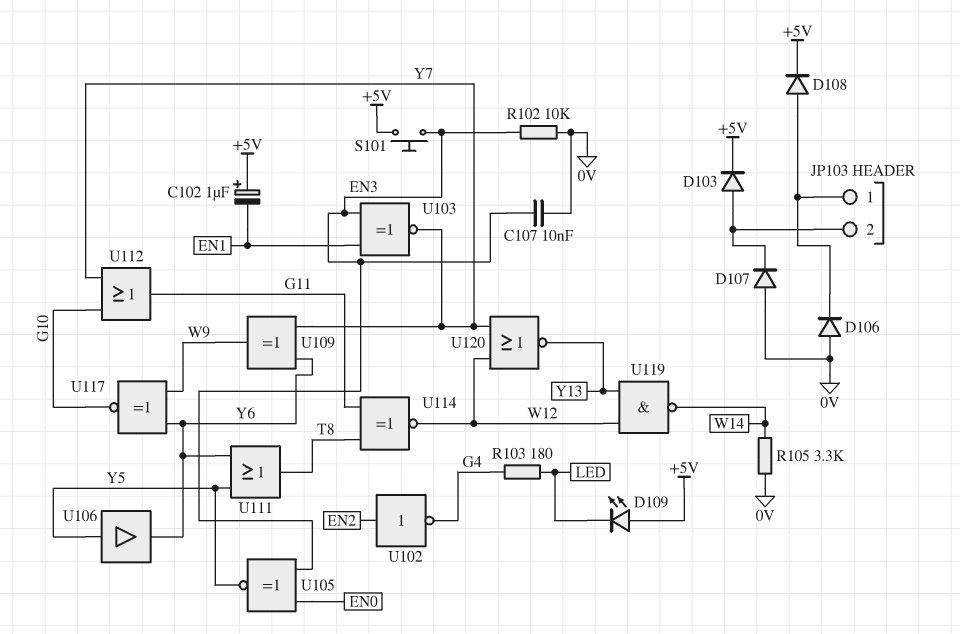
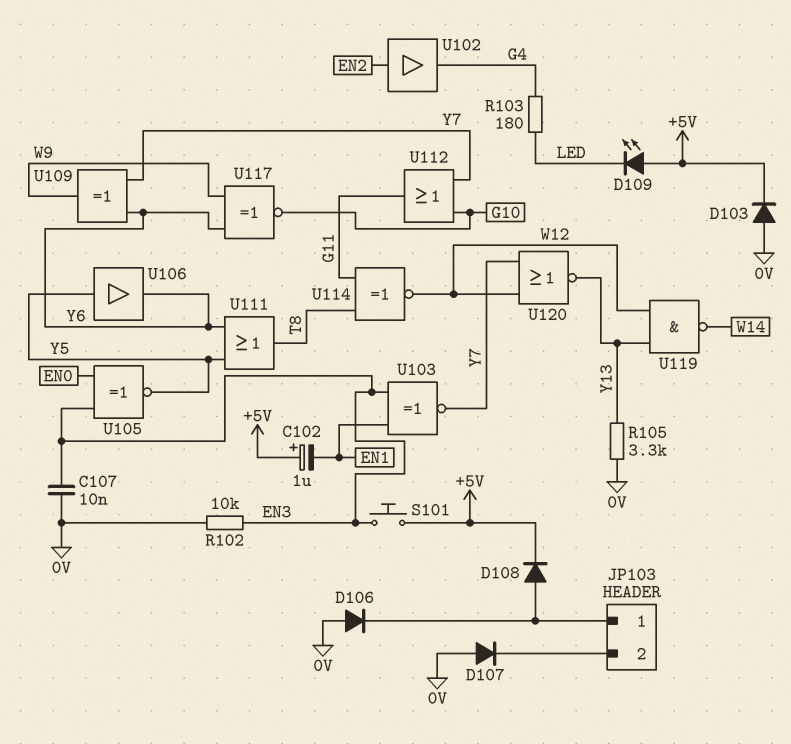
D103: diode (A JP103/2, K +5V) -> diode (A 0V, K +5V)
R105: 3.3k (0V, W14) -> 3.3k (0V, Y13)
U102: NOT (in EN2, out G4) -> buffer (in EN2, out G4)

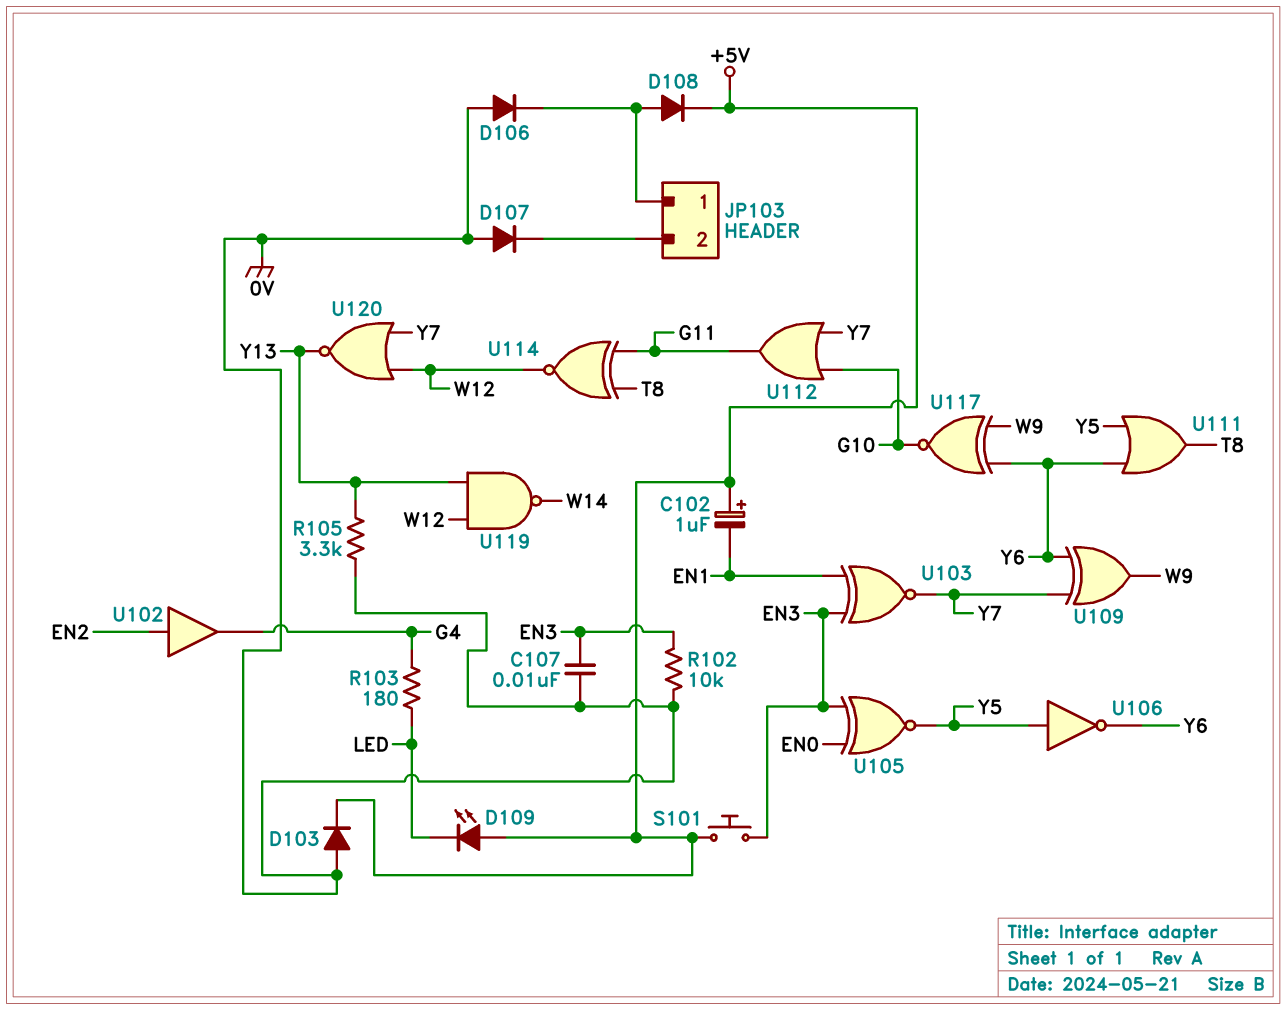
U106: buffer (in Y5, out Y6) -> NOT (in Y5, out Y6)

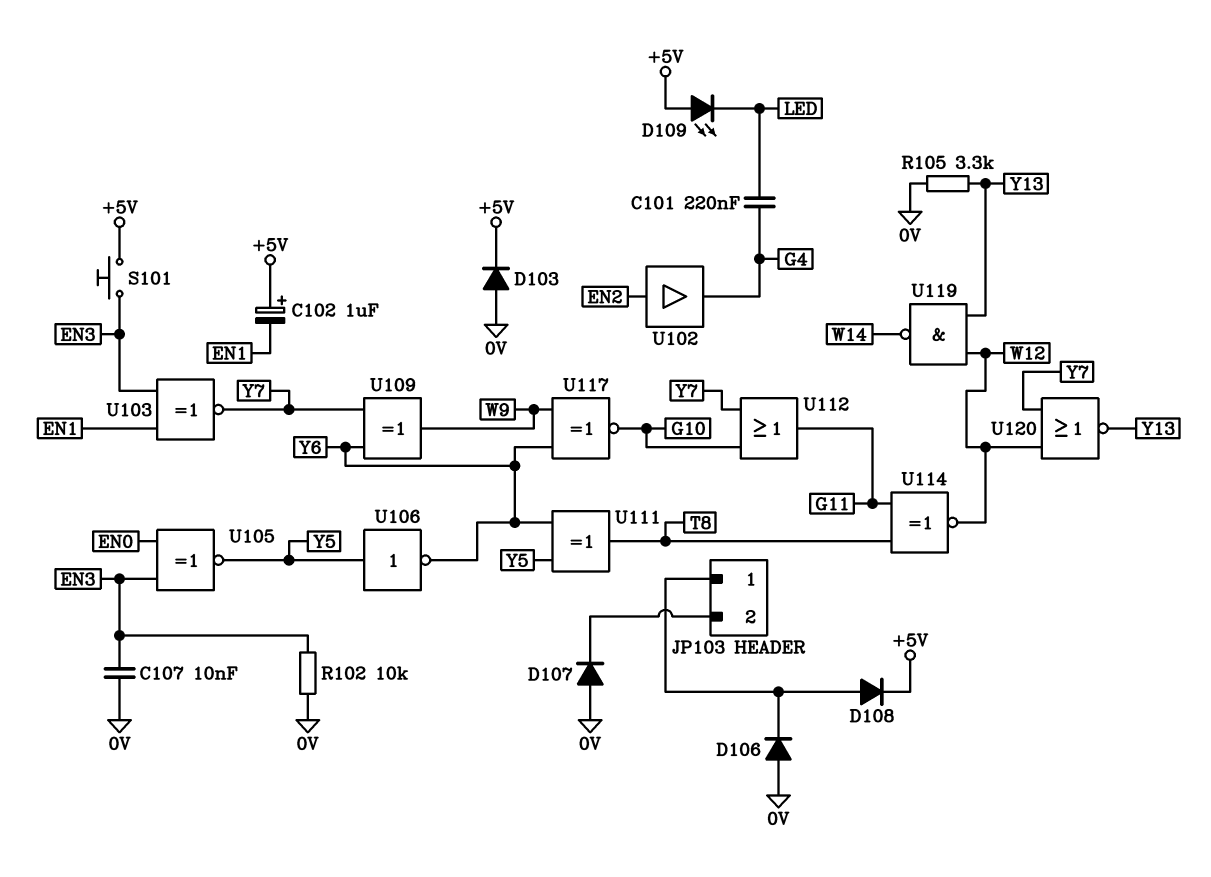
C101: none -> 220nF (G4, LED)
R103: 180 (G4, LED) -> none
U111: OR (in Y5, in Y6, out T8) -> XOR (in Y5, in Y6, out T8)

